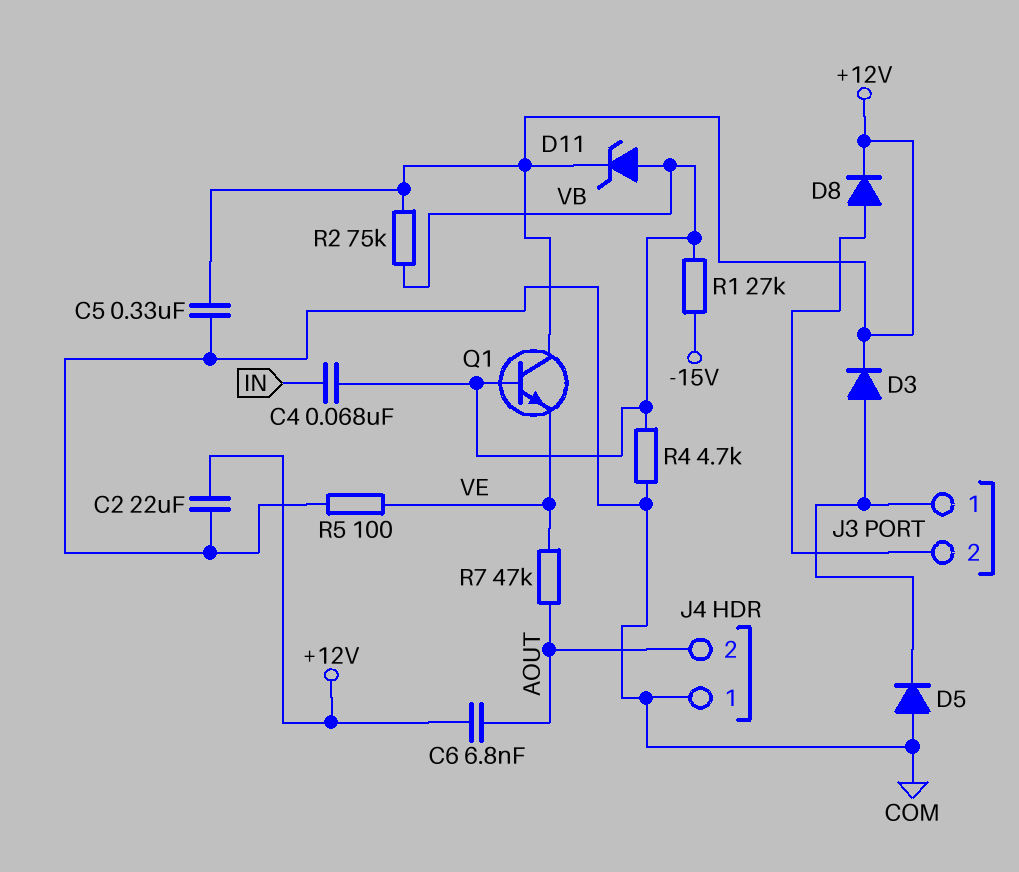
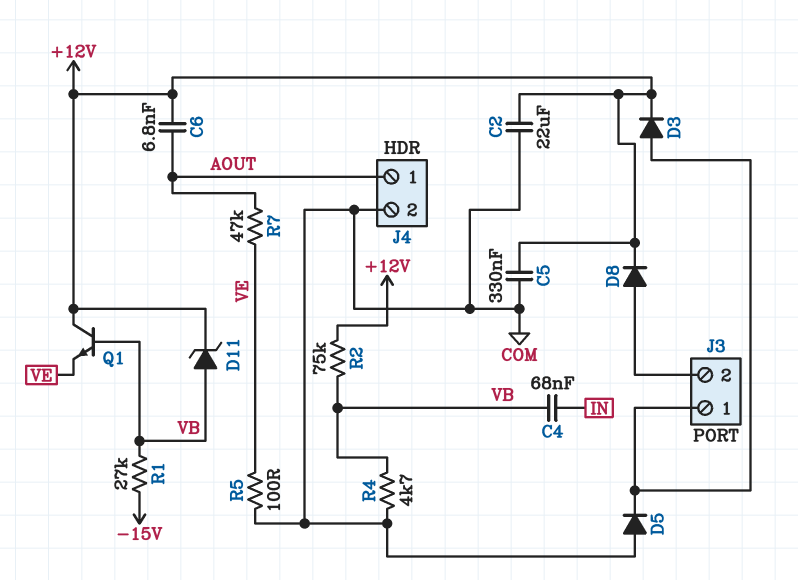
J4 pin 1: COM -> AOUT
J4 pin 2: AOUT -> COM

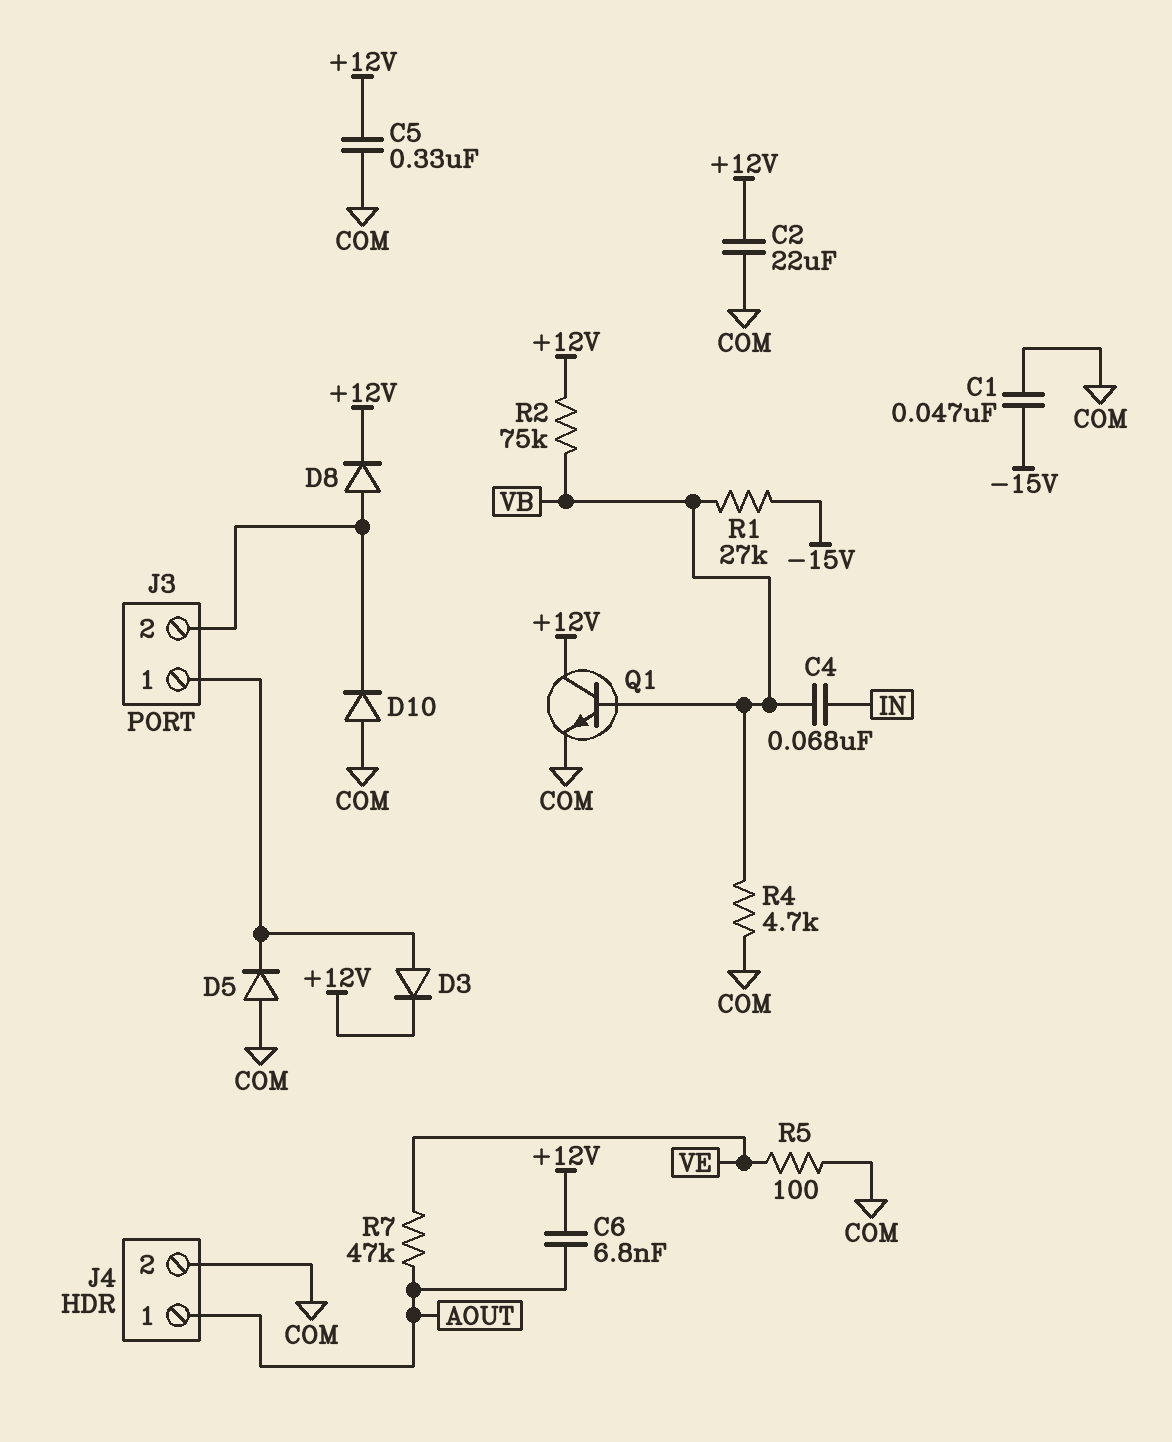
C1: none -> 47nF (-15V, COM)
D10: none -> diode (A COM, K J3/2)
D11: zener (A VB, K +12V) -> none
Q1: NPN (B VB, C +12V, E VE) -> NPN (B VB, C +12V, E COM)

